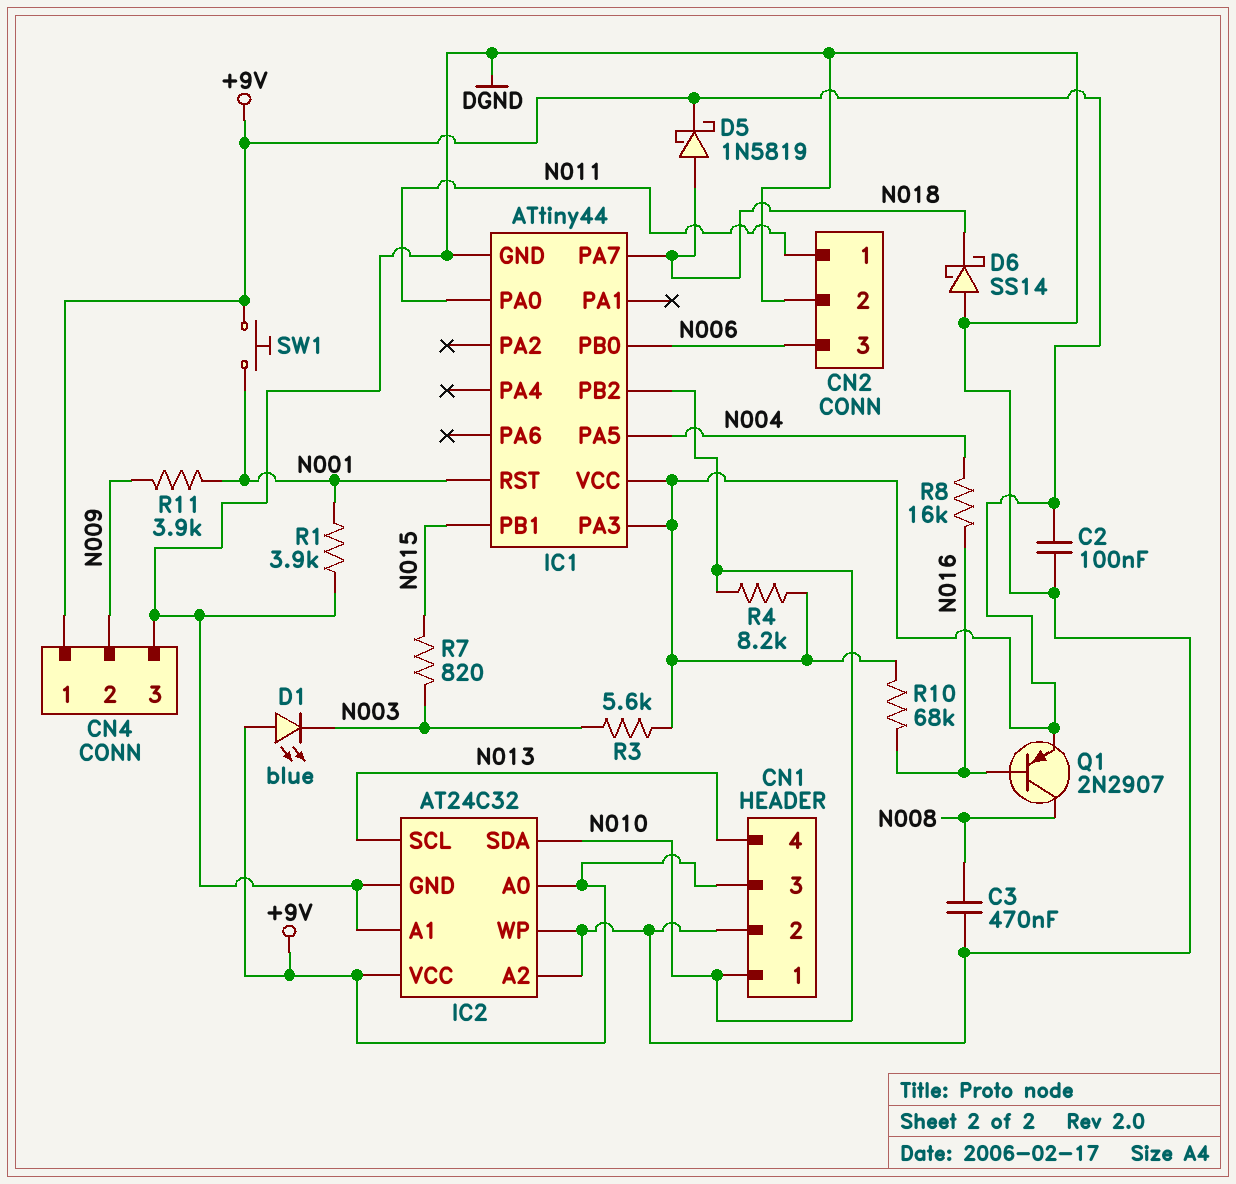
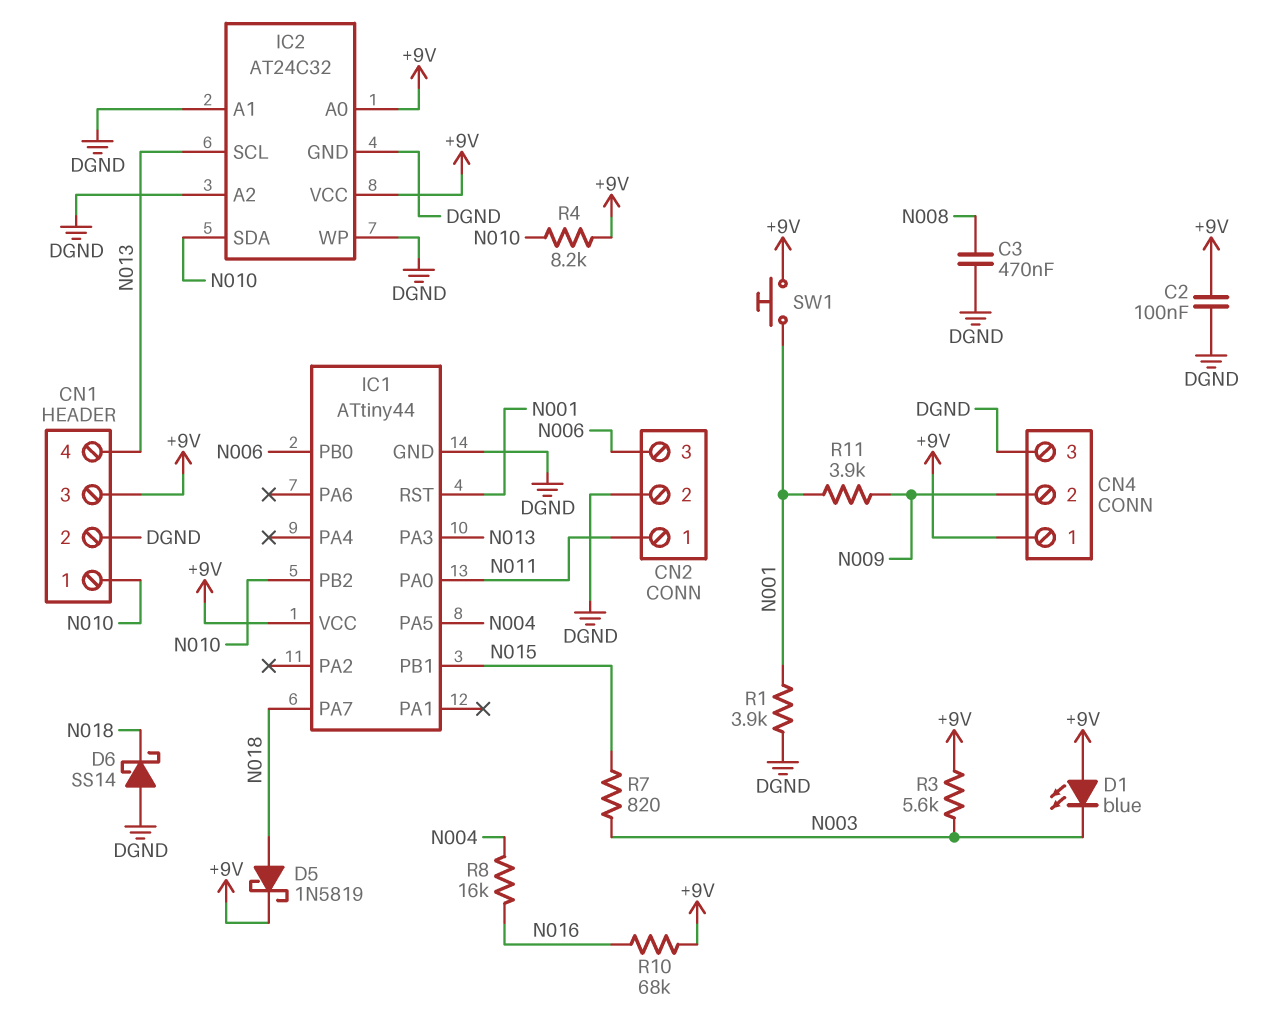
IC1 pin PA3: +9V -> N013
Q1: PNP 2N2907 (B N016, C N008, E +9V) -> none

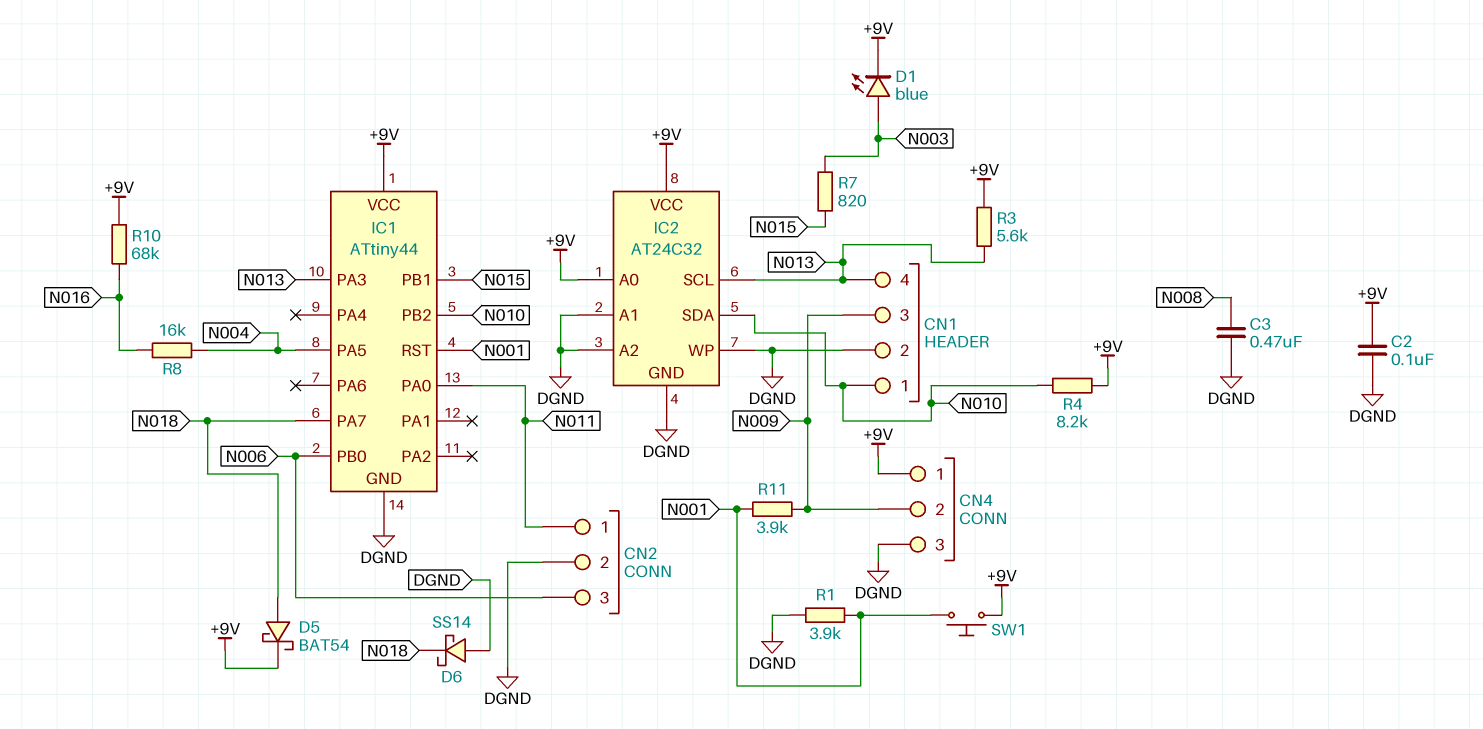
CN1 pin 3: +9V -> N009
D1: LED blue (A +9V, K N003) -> LED blue (A N003, K +9V)
D5: schottky 1N5819 (A N018, K +9V) -> schottky BAT54 (A N018, K +9V)
R3: 5.6k (+9V, N003) -> 5.6k (+9V, N013)

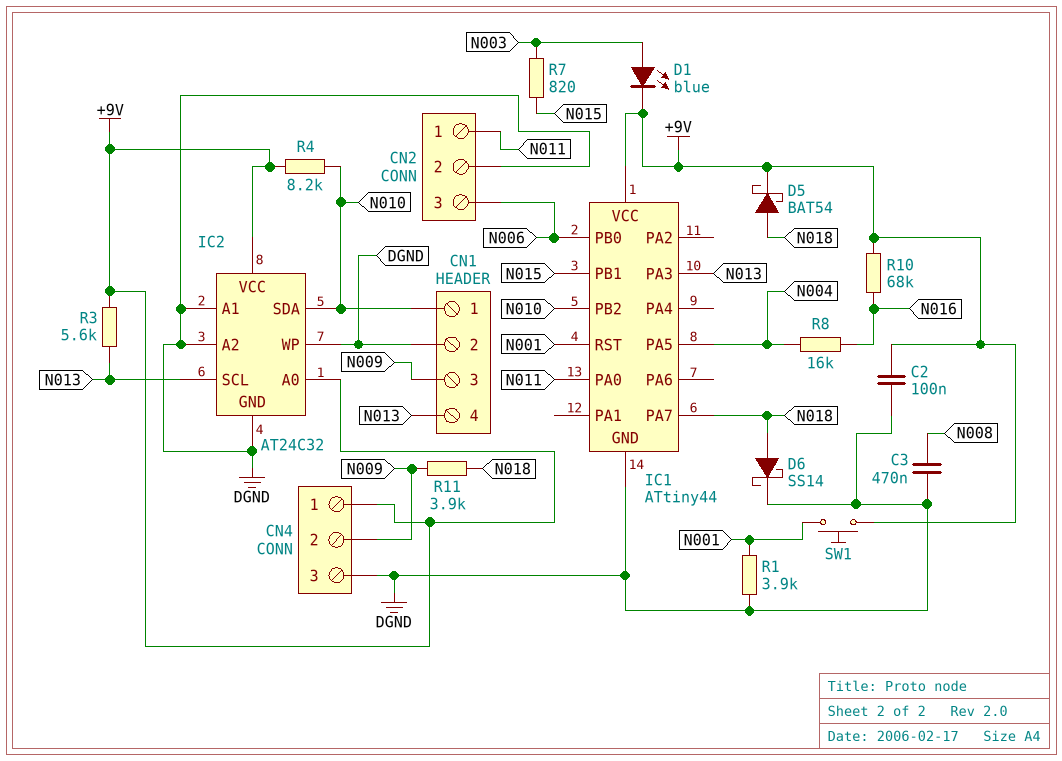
D6: schottky SS14 (A DGND, K N018) -> schottky SS14 (A N018, K DGND)
R11: 3.9k (N001, N009) -> 3.9k (N009, N018)

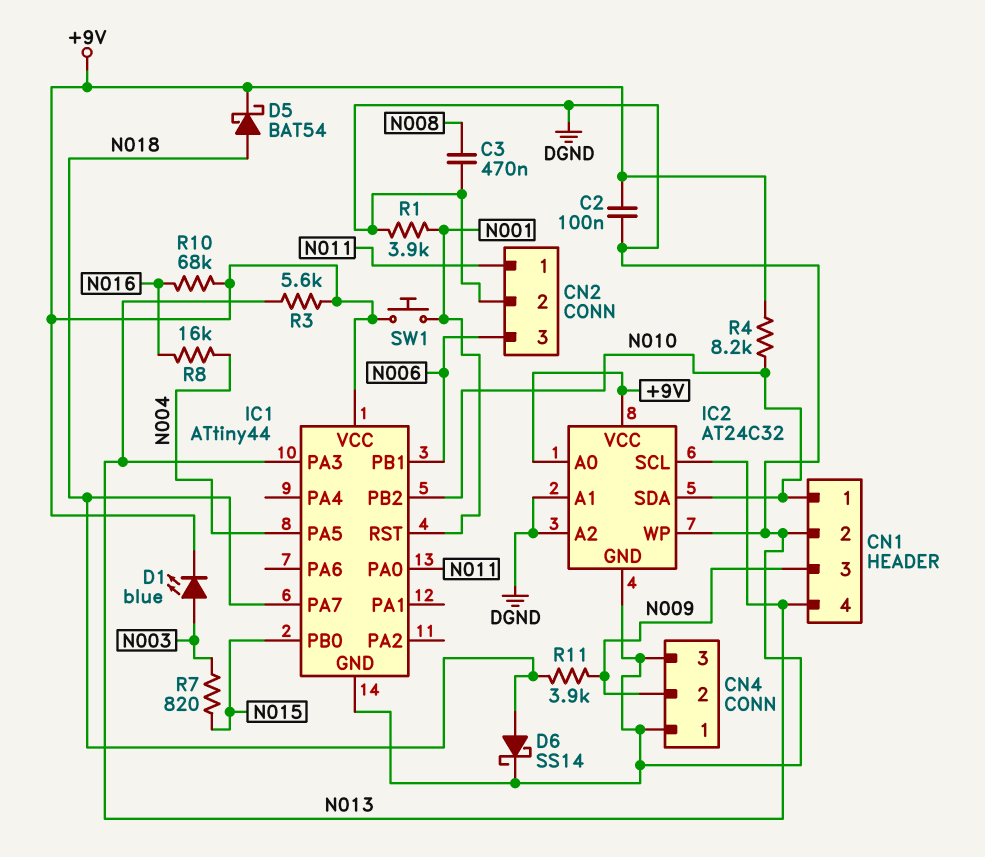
CN4 pin 1: +9V -> DGND
IC1 pin PB0: N006 -> N015
IC1 pin PB1: N015 -> N006

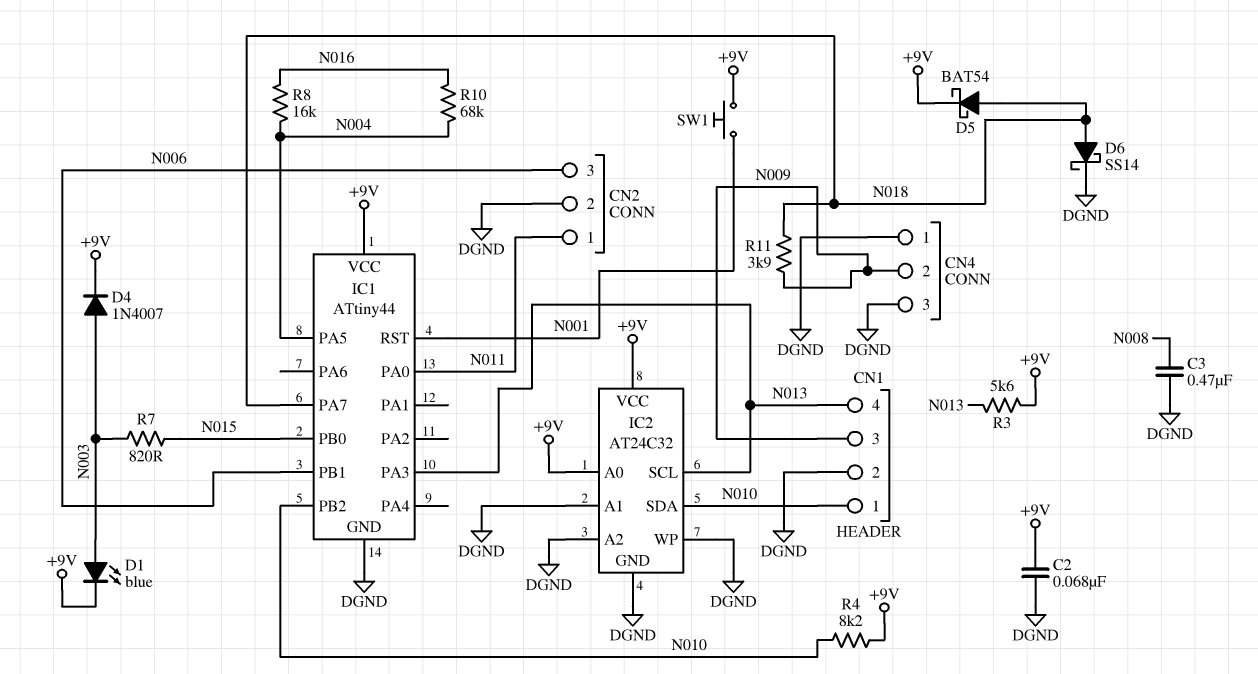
C2: 100nF (+9V, DGND) -> 68nF (+9V, DGND)
D4: none -> diode 1N4007 (A N003, K +9V)
R1: 3.9k (DGND, N001) -> none
R10: 68k (+9V, N016) -> 68k (N004, N016)

